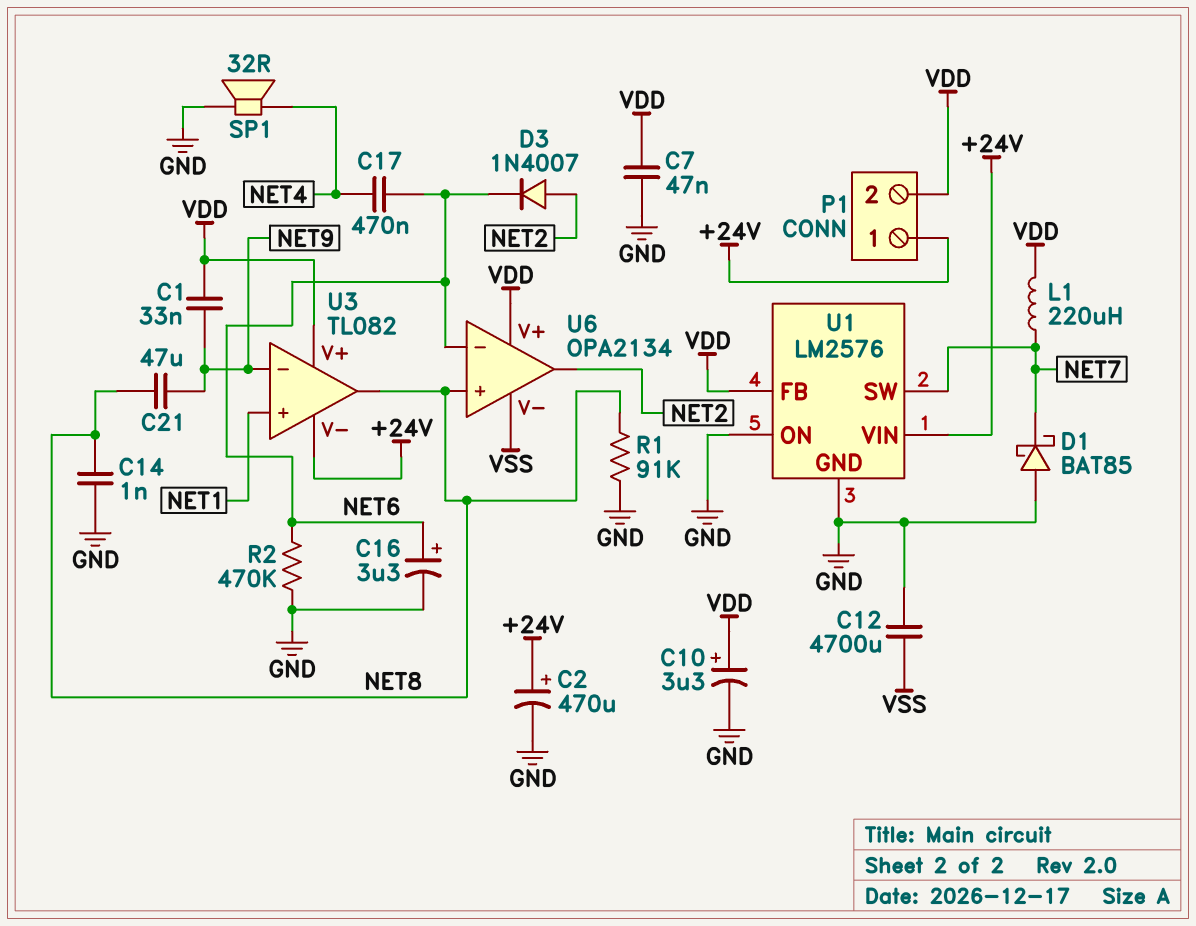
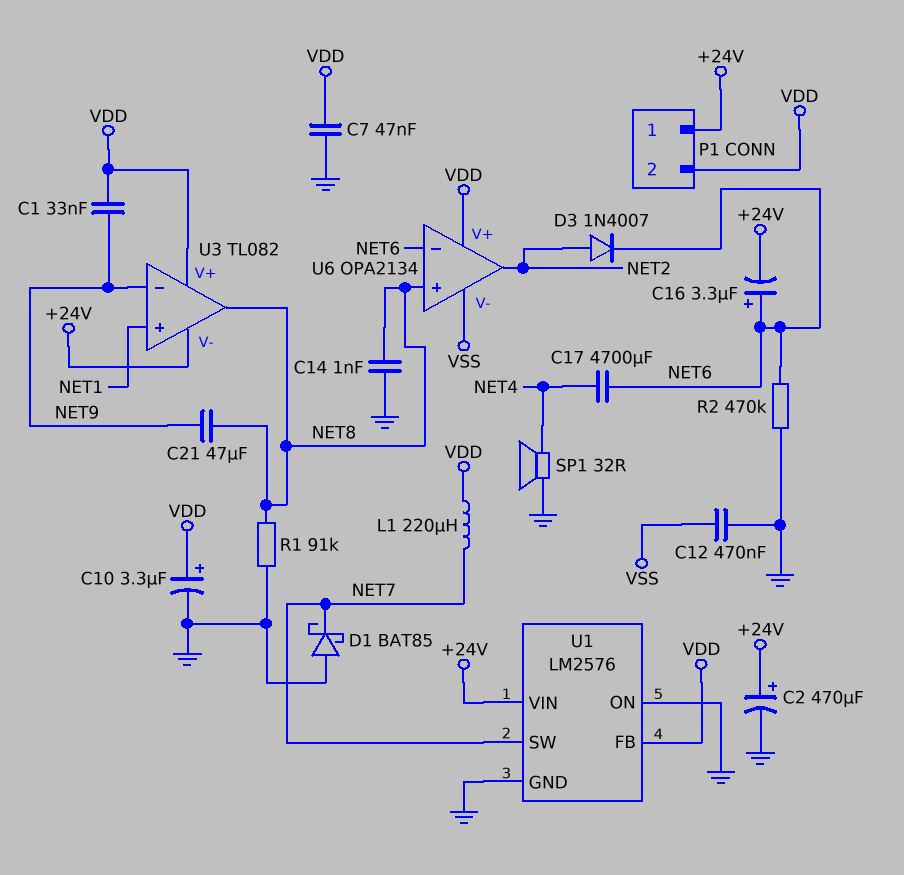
C12: 4700uF (GND, VSS) -> 470nF (GND, VSS)
C16: 3.3uF (plus NET6, minus GND) -> 3.3uF (plus NET6, minus +24V)
C17: 470nF (NET4, NET6) -> 4700uF (NET4, NET6)

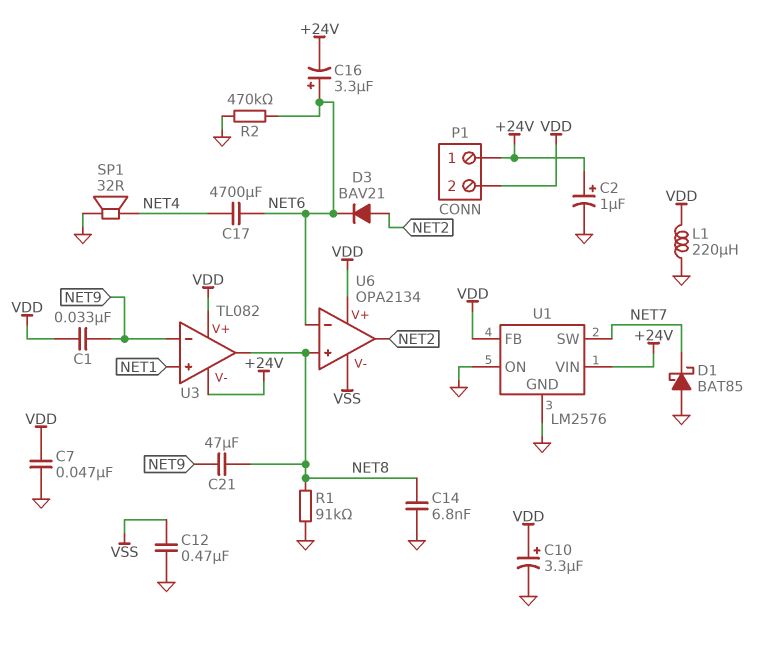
C2: 470uF (plus +24V, minus GND) -> 1uF (plus +24V, minus GND)
C14: 1nF (GND, NET8) -> 6.8nF (GND, NET8)
D3: diode 1N4007 (A NET2, K NET6) -> diode BAV21 (A NET2, K NET6)
L1: 220uH (NET7, VDD) -> 220uH (GND, VDD)

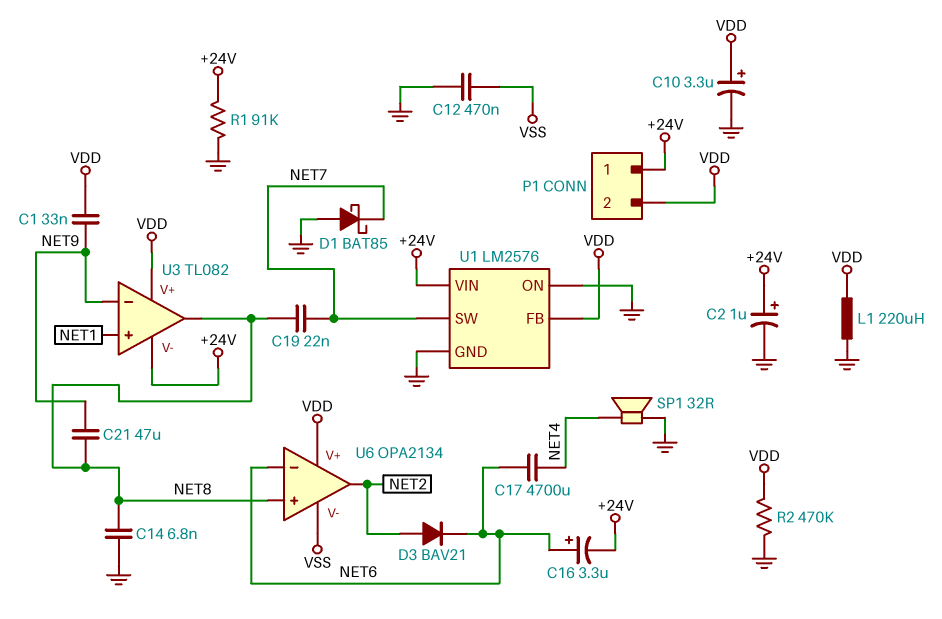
C7: 47nF (GND, VDD) -> none
C19: none -> 22nF (NET7, NET8)
R1: 91k (GND, NET8) -> 91k (+24V, GND)
R2: 470k (GND, NET6) -> 470k (GND, VDD)

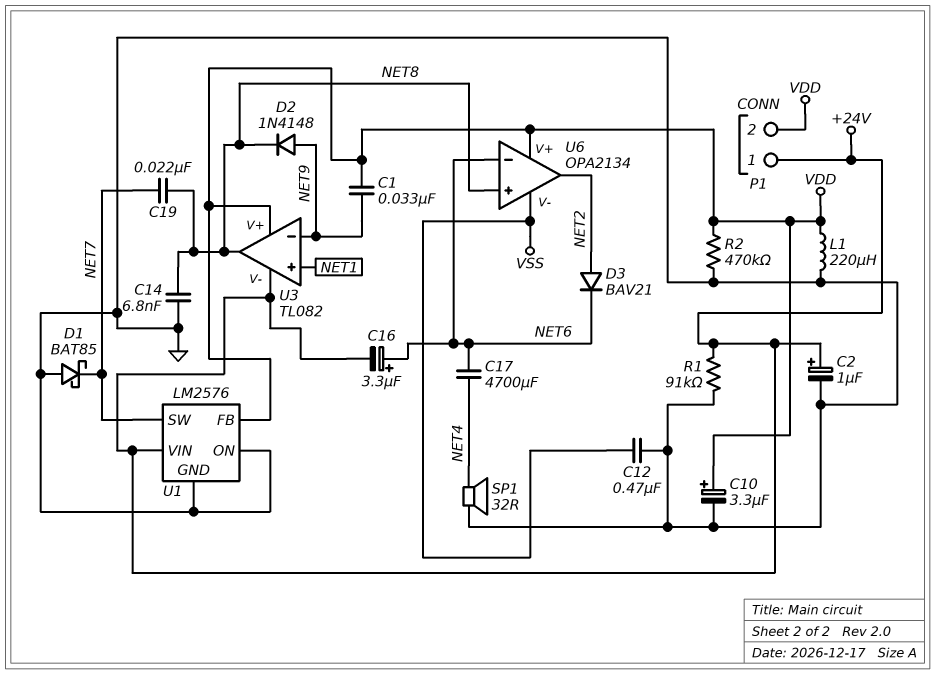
C21: 47uF (NET8, NET9) -> none
D2: none -> diode 1N4148 (A NET9, K NET8)

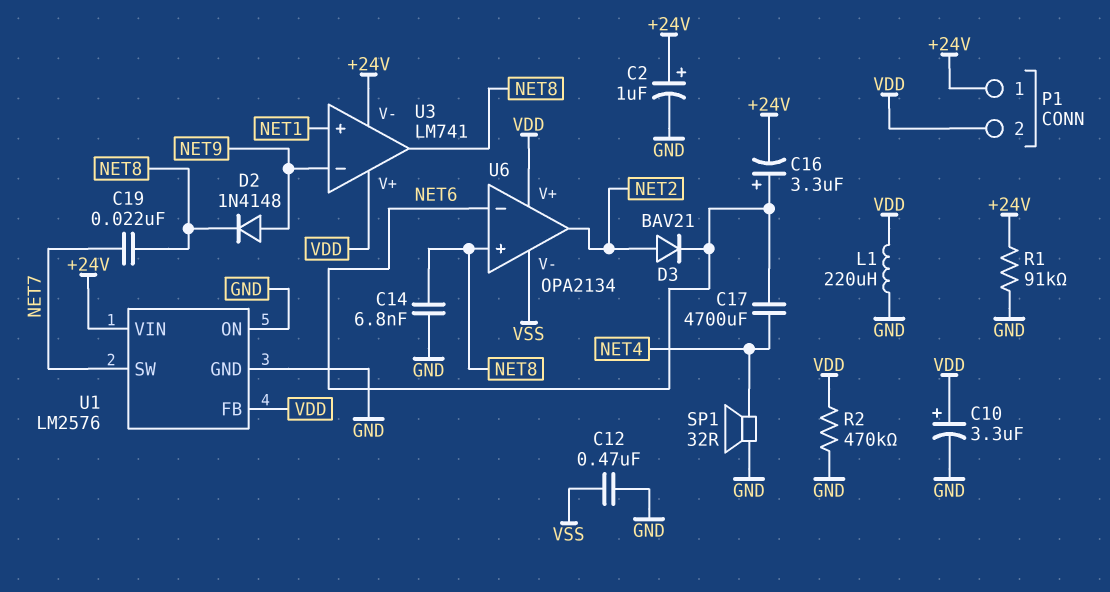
C1: 33nF (NET9, VDD) -> none
D1: schottky BAT85 (A GND, K NET7) -> none
U3: TL082 -> LM741

